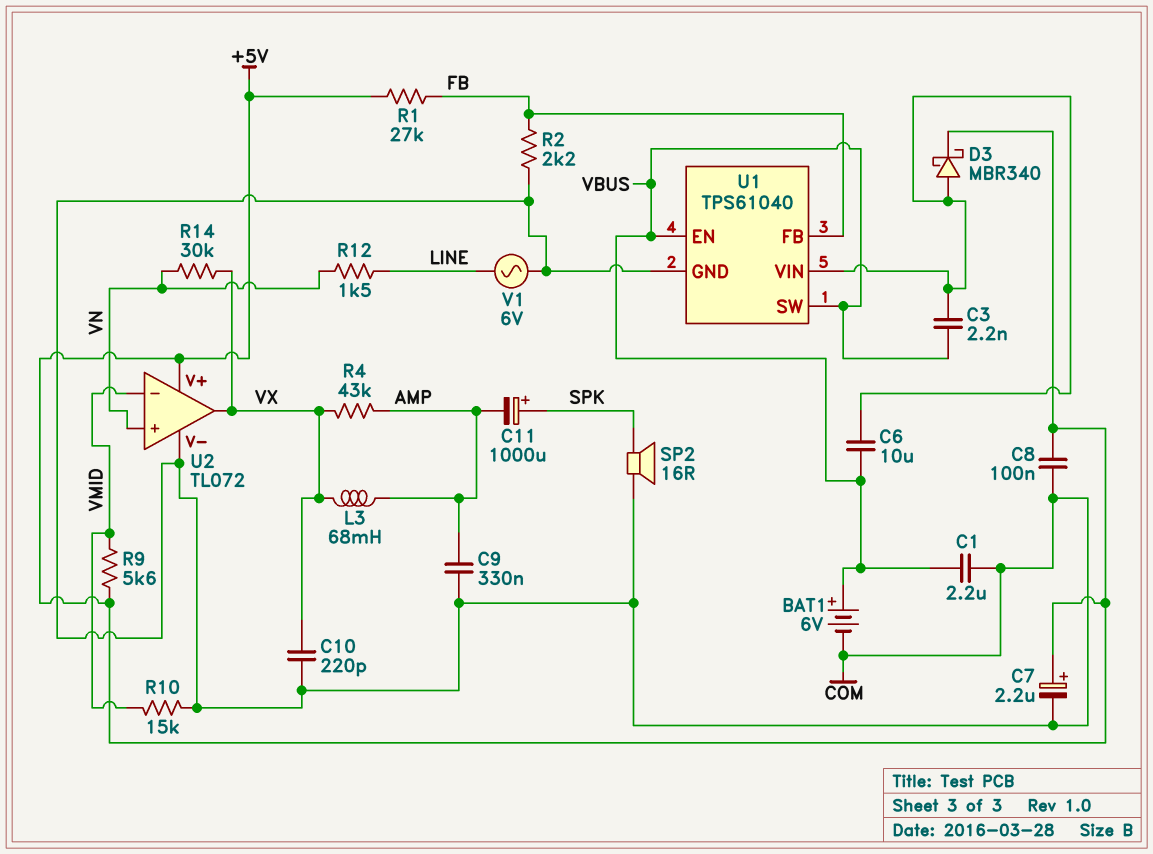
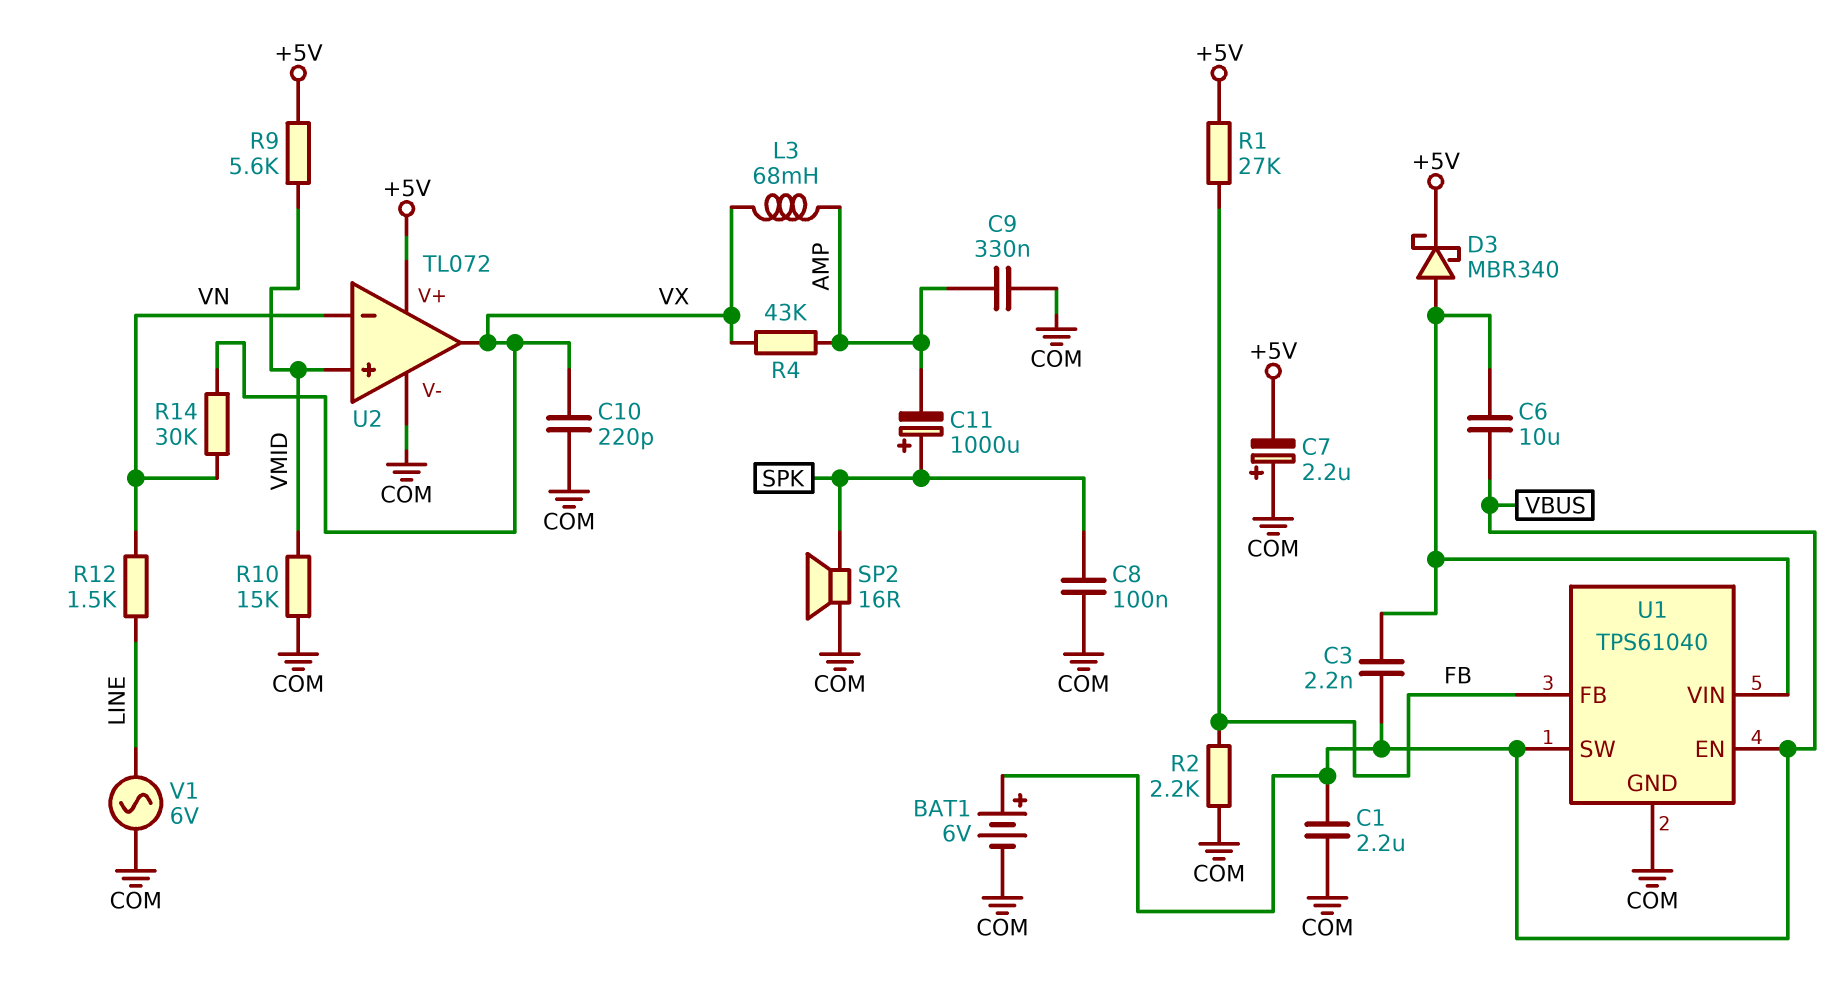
C7: 2.2uF (plus +5V, minus COM) -> 2.2uF (plus COM, minus +5V)
C8: 100nF (+5V, COM) -> 100nF (COM, SPK)
U2 pin in+: VN -> VMID
U2 pin in-: VMID -> VN

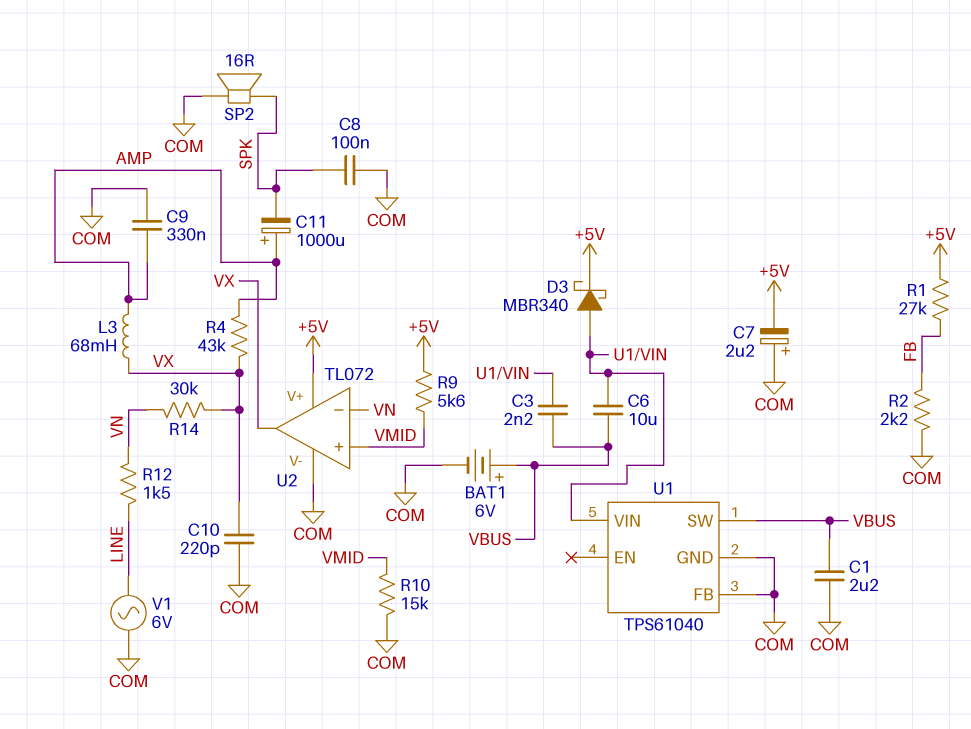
C11: 1000uF (plus SPK, minus AMP) -> 1000uF (plus AMP, minus SPK)
U1 pin EN: VBUS -> none
U1 pin FB: FB -> COM

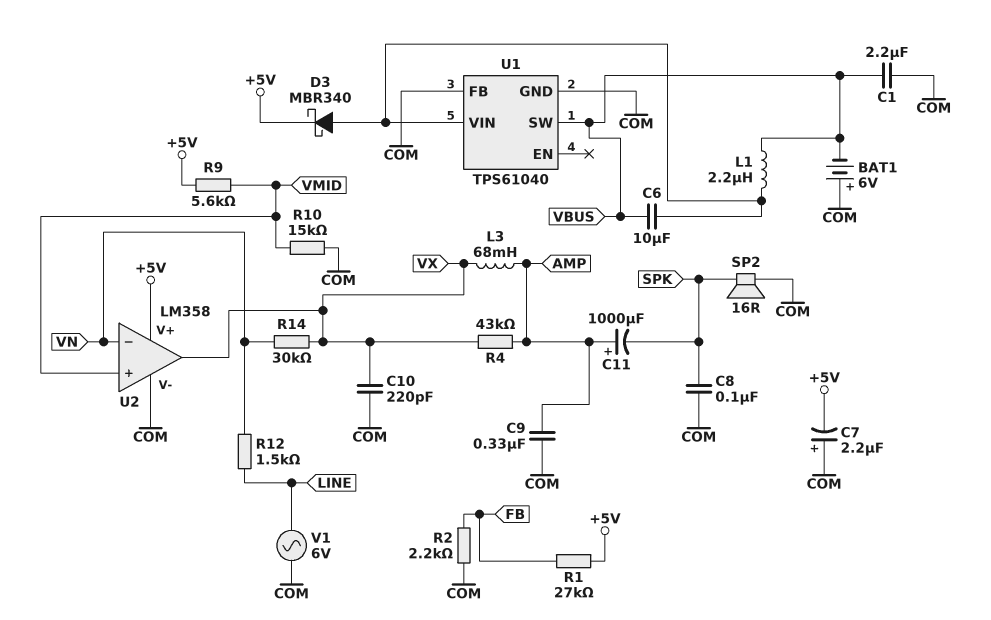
BAT1: 6V (plus VBUS, minus COM) -> 6V (plus COM, minus VBUS)
C3: 2.2nF (U1/VIN, VBUS) -> none
L1: none -> 2.2uH (U1/VIN, VBUS)
U2: TL072 -> LM358

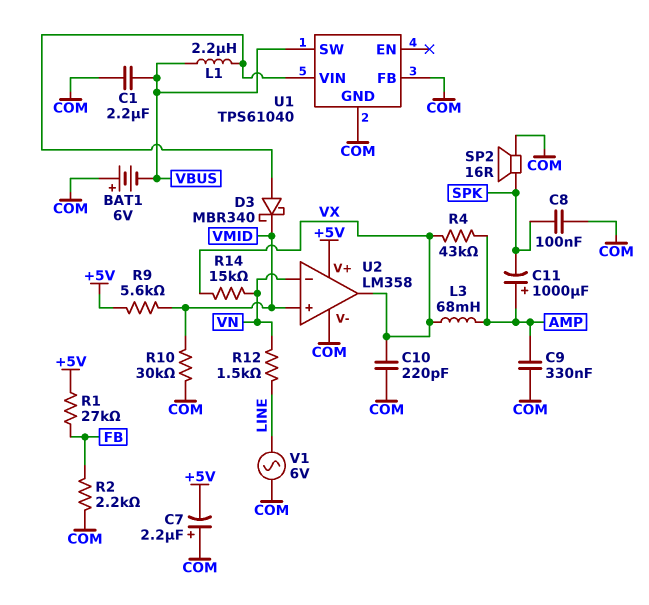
C6: 10uF (U1/VIN, VBUS) -> none
D3: schottky MBR340 (A U1/VIN, K +5V) -> schottky MBR340 (A U1/VIN, K VMID)
R10: 15k (COM, VMID) -> 30k (COM, VMID)
R14: 30k (VN, VX) -> 15k (VN, VX)

